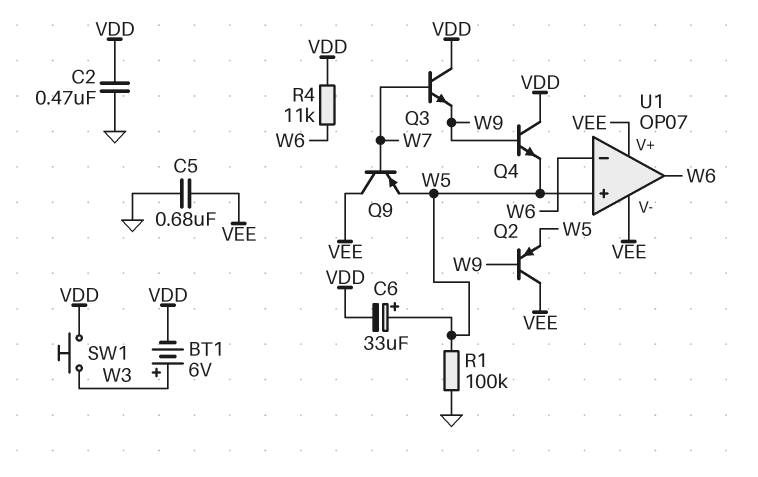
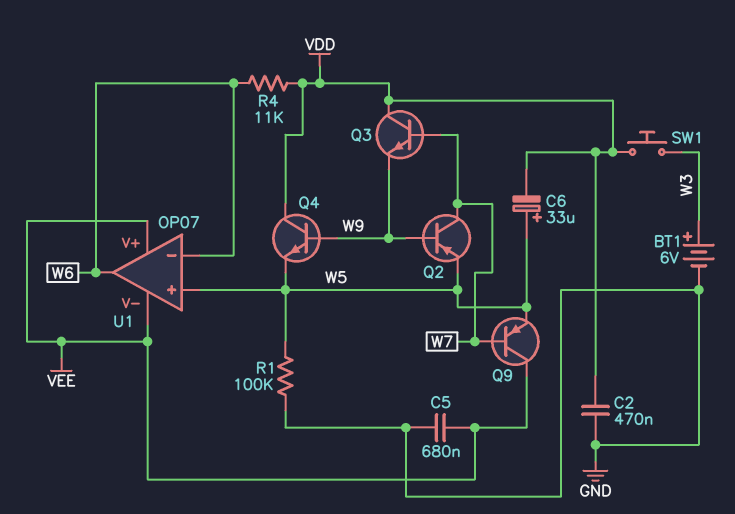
BT1: 6V (plus W3, minus VDD) -> 6V (plus W3, minus GND)
Q2: PNP (B W9, C VEE, E W5) -> PNP (B W9, C W7, E W5)

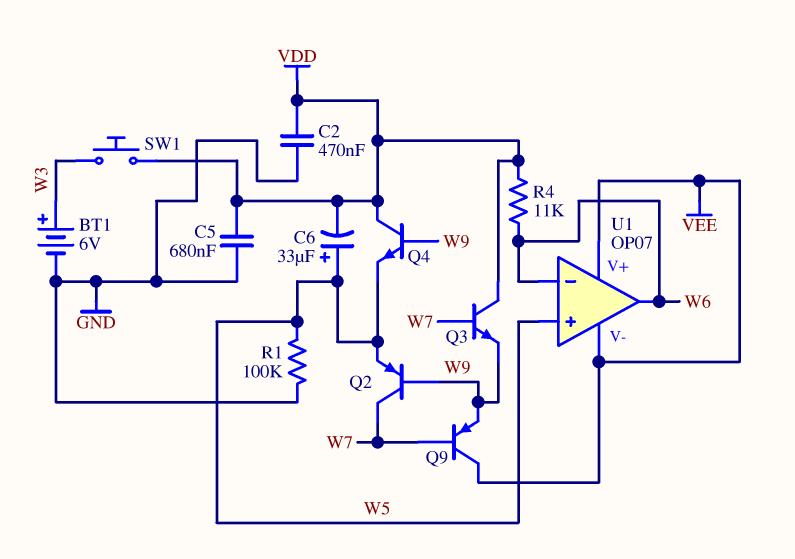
C5: 680nF (GND, VEE) -> 680nF (GND, VDD)
Q9: PNP (B W7, C VEE, E W5) -> PNP (B W7, C VEE, E W9)

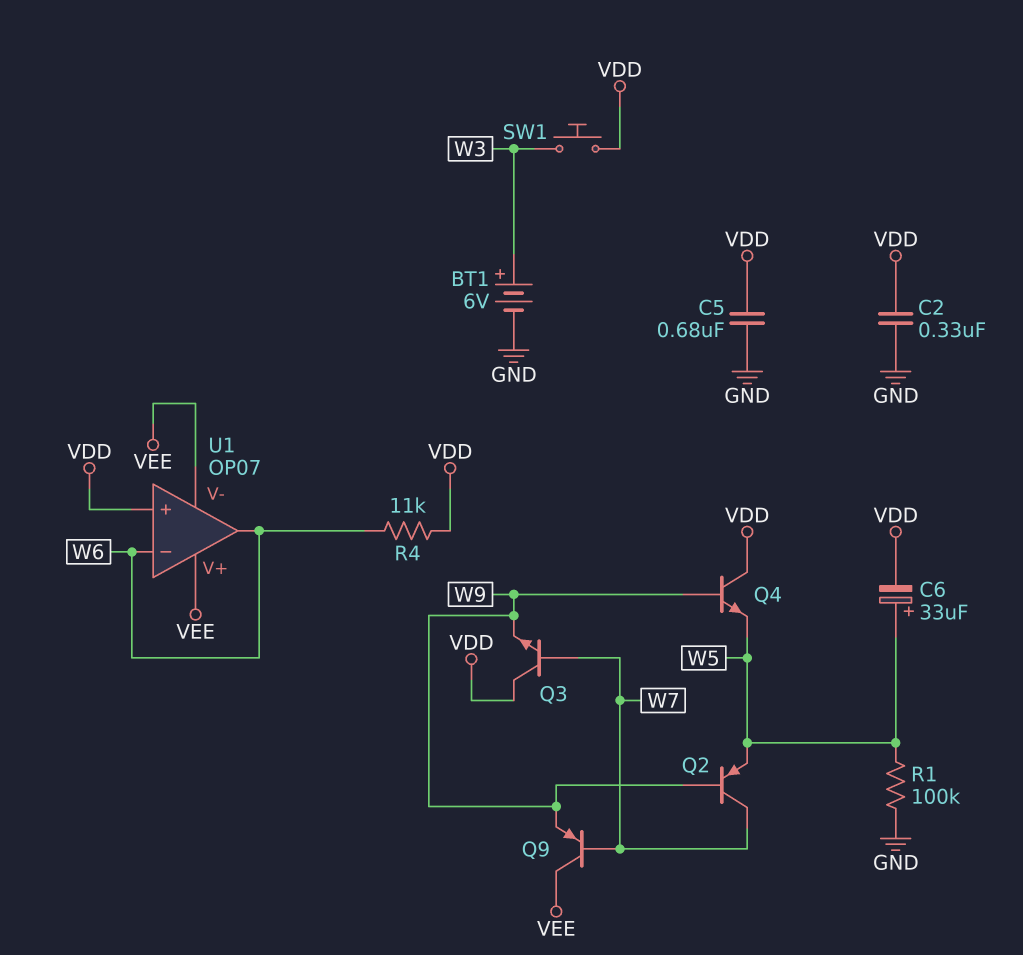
C2: 470nF (GND, VDD) -> 330nF (GND, VDD)
U1 pin in+: W5 -> VDD

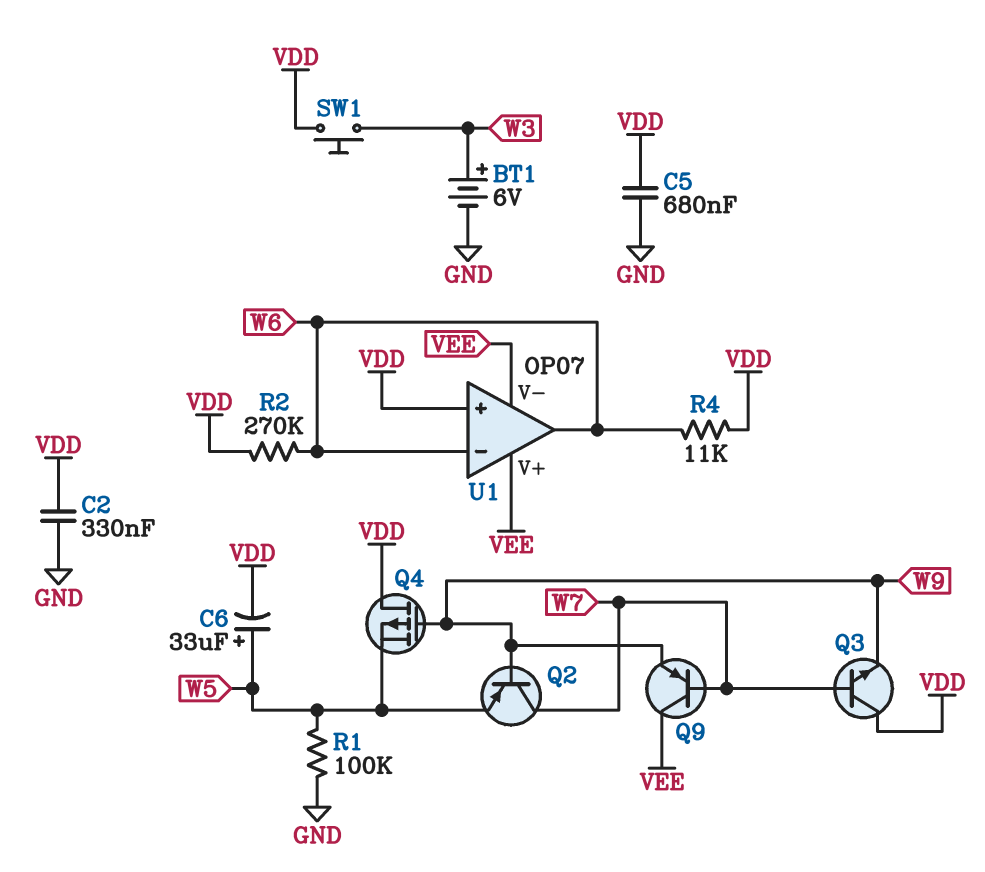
Q4: NPN (B W9, C VDD, E W5) -> PMOS (G W9, D VDD, S W5)
R2: none -> 270k (VDD, W6)

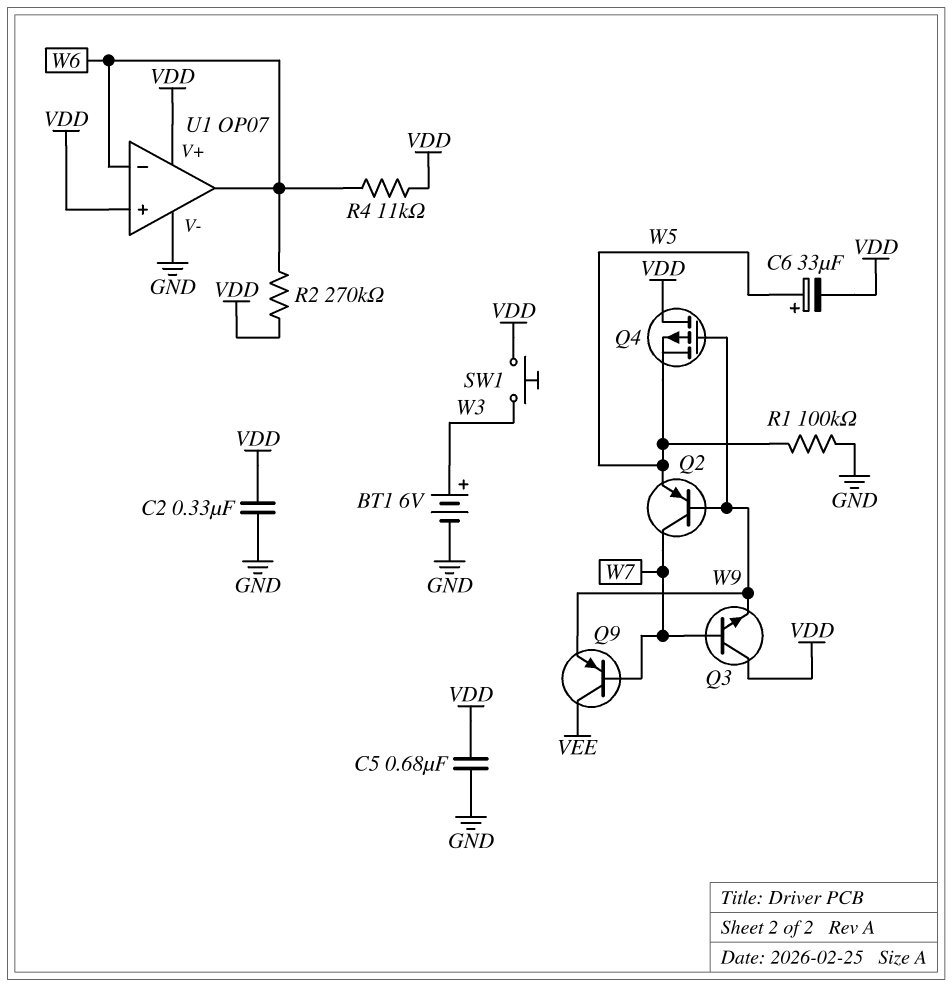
U1 pin V+: VEE -> VDD
U1 pin V-: VEE -> GND

